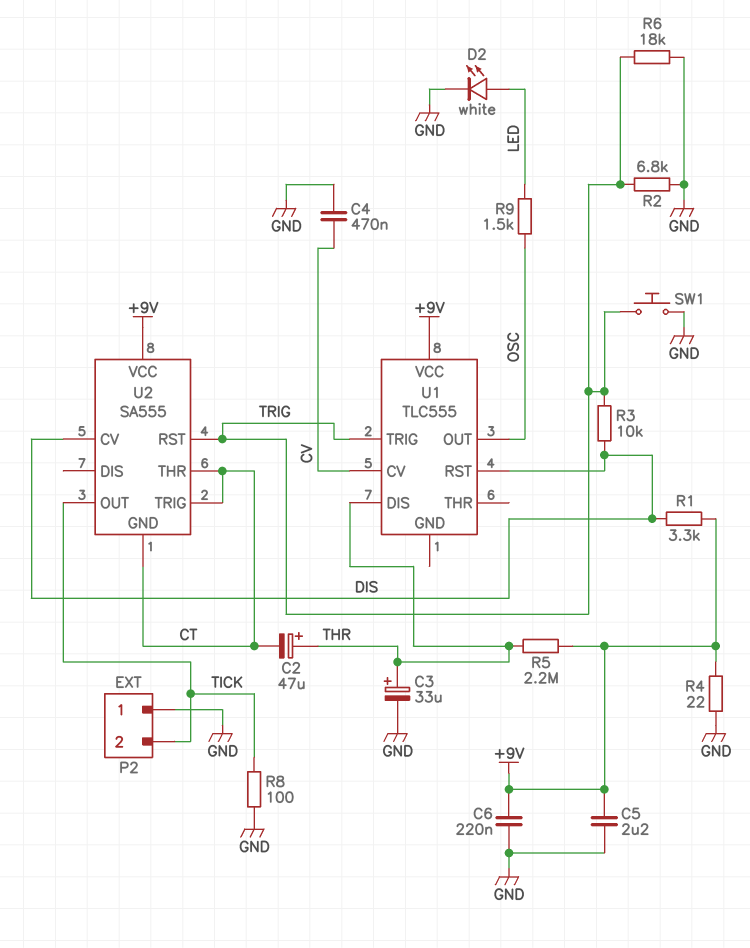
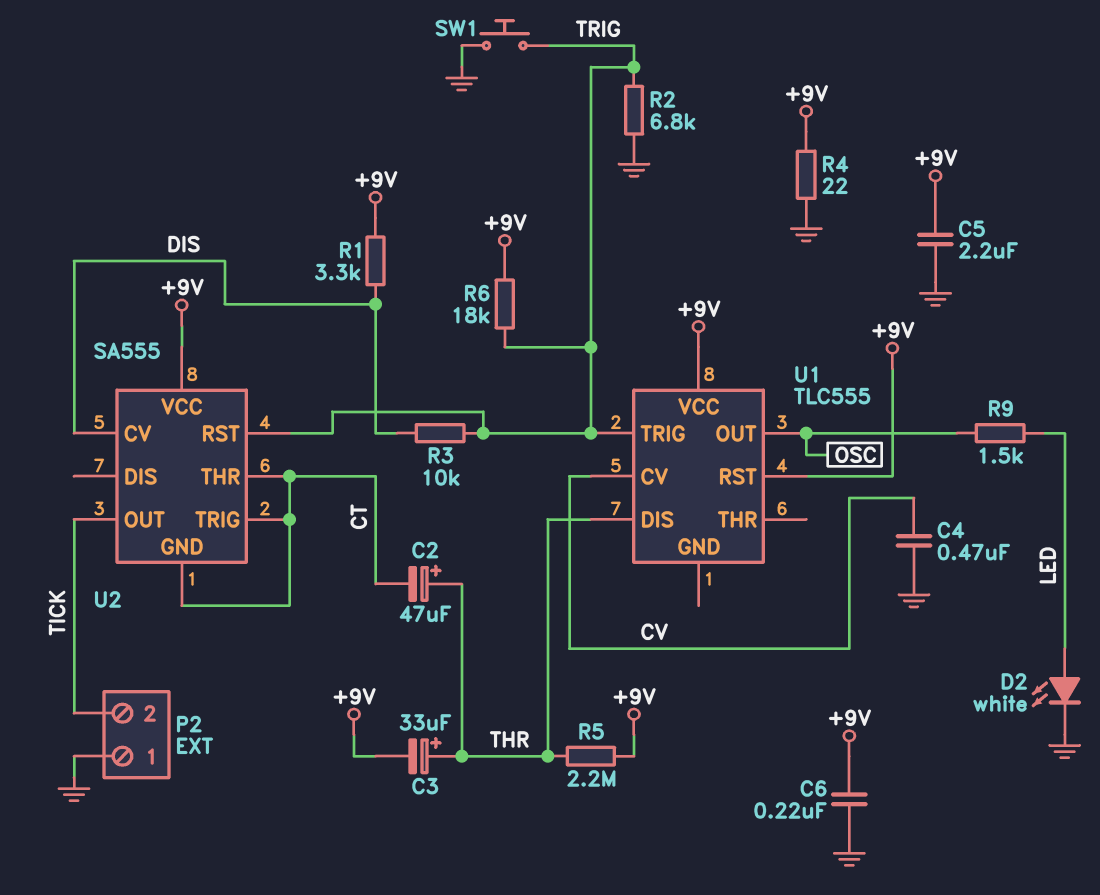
C3: 33uF (plus THR, minus GND) -> 33uF (plus THR, minus +9V)
R6: 18k (GND, TRIG) -> 18k (+9V, TRIG)
R8: 100 (GND, TICK) -> none
U1 pin RST: DIS -> +9V

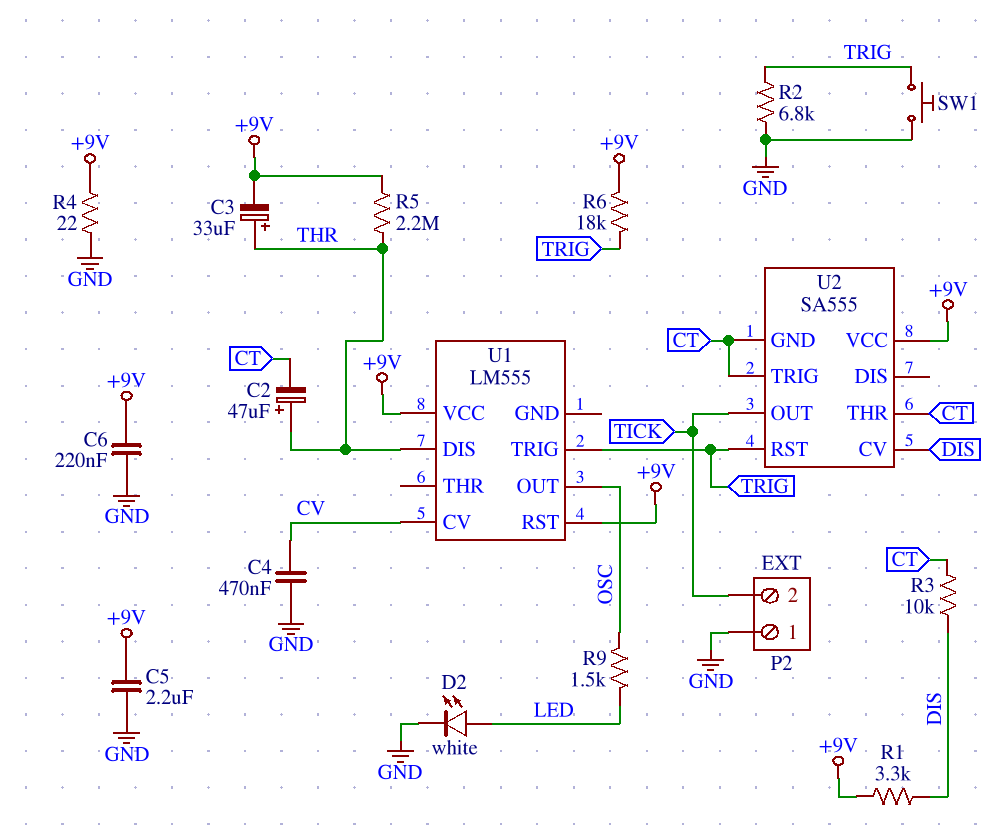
R3: 10k (DIS, TRIG) -> 10k (CT, DIS)
U1: TLC555 -> LM555

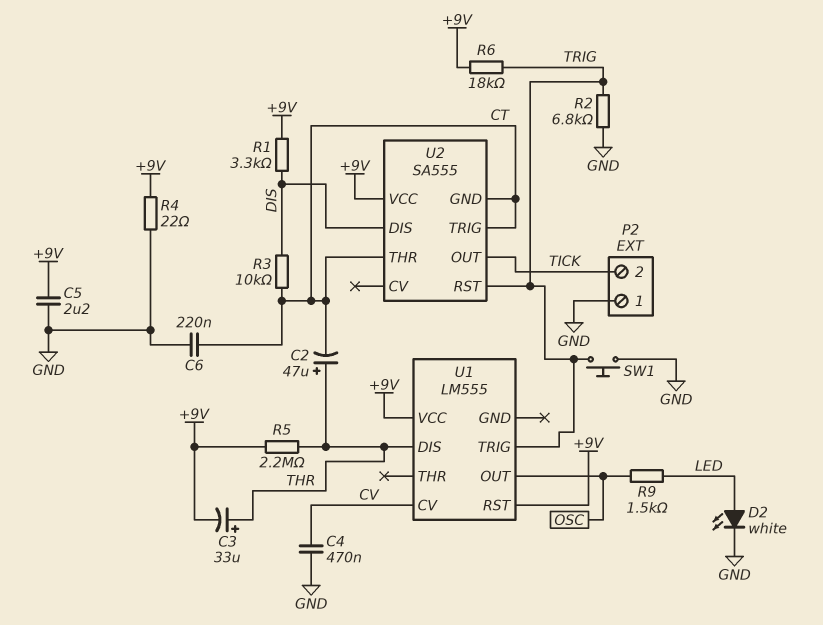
C6: 220nF (+9V, GND) -> 220nF (CT, GND)
U2 pin CV: DIS -> none
U2 pin DIS: none -> DIS

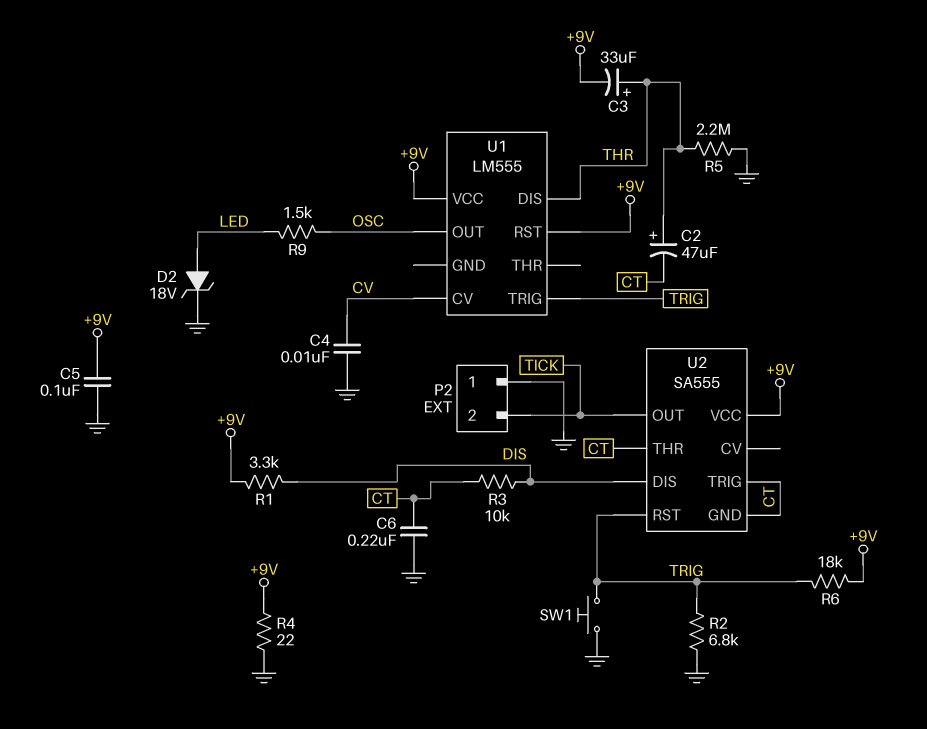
C4: 470nF (CV, GND) -> 10nF (CV, GND)
C5: 2.2uF (+9V, GND) -> 100nF (+9V, GND)
D2: LED white (A LED, K GND) -> zener 18V (A LED, K GND)
R5: 2.2M (+9V, THR) -> 2.2M (GND, THR)

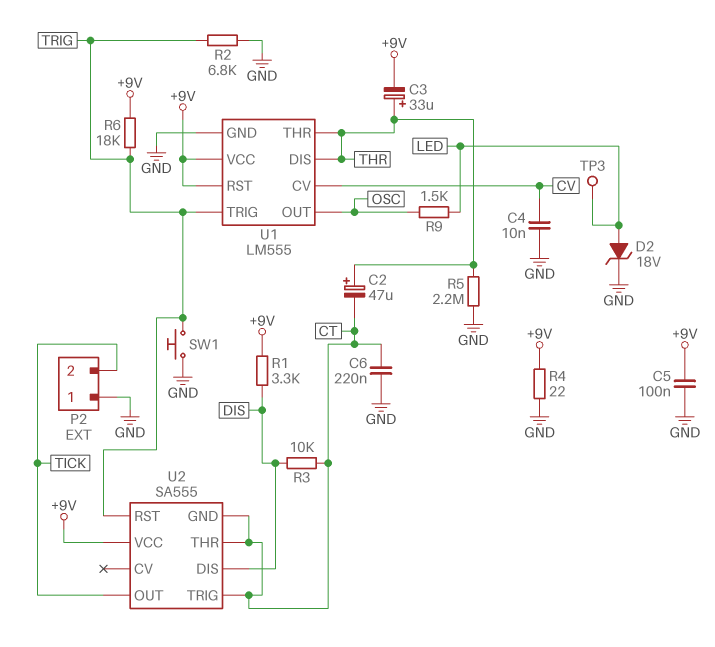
TP3: none -> test point (LED)
U1 pin GND: none -> GND
U1 pin THR: none -> THR

